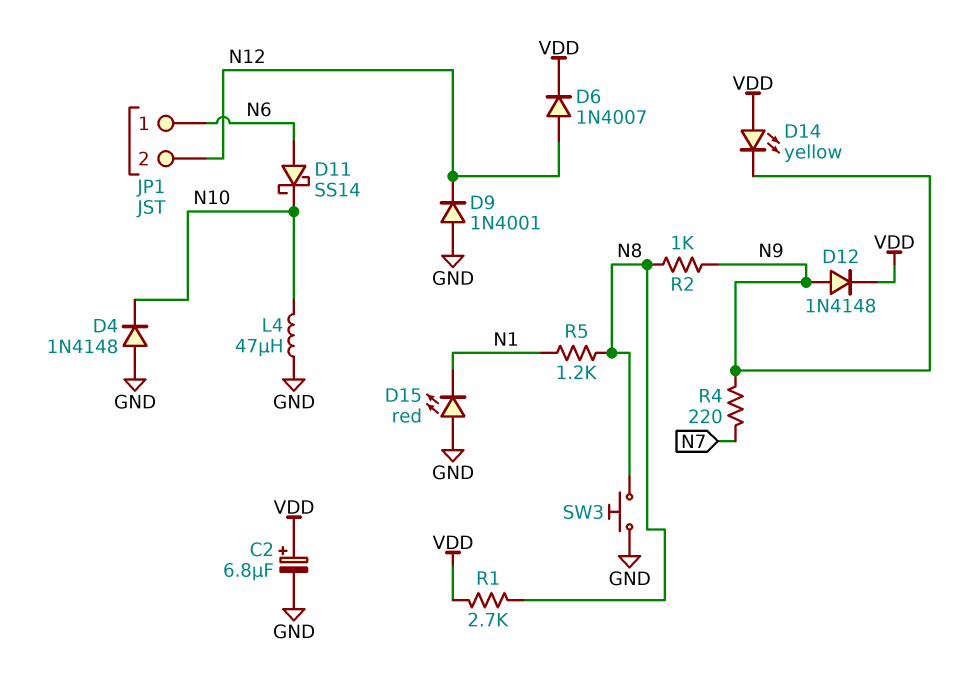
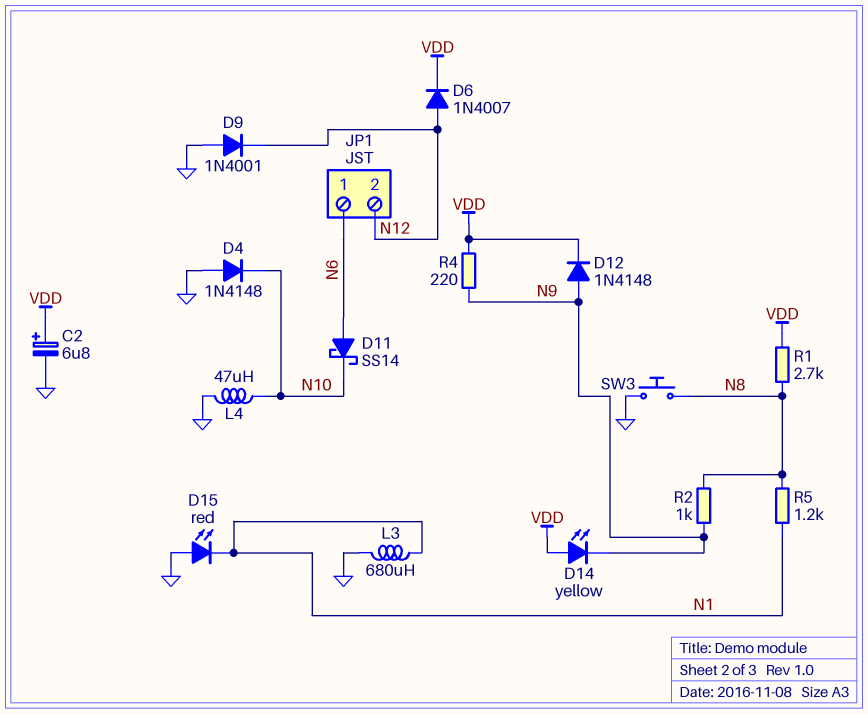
L3: none -> 680uH (GND, N1)
R4: 220 (N7, N9) -> 220 (N9, VDD)

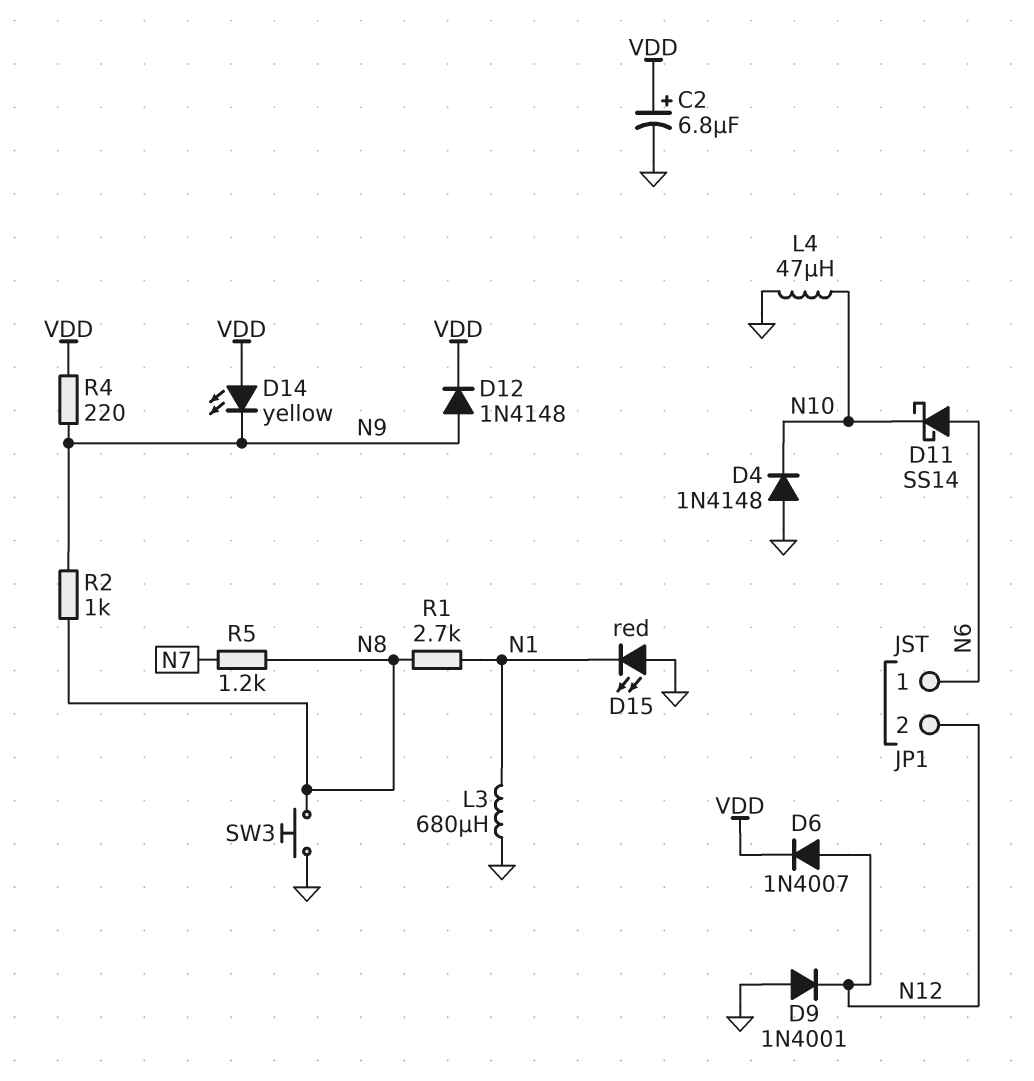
R1: 2.7k (N8, VDD) -> 2.7k (N1, N8)
R5: 1.2k (N1, N8) -> 1.2k (N7, N8)

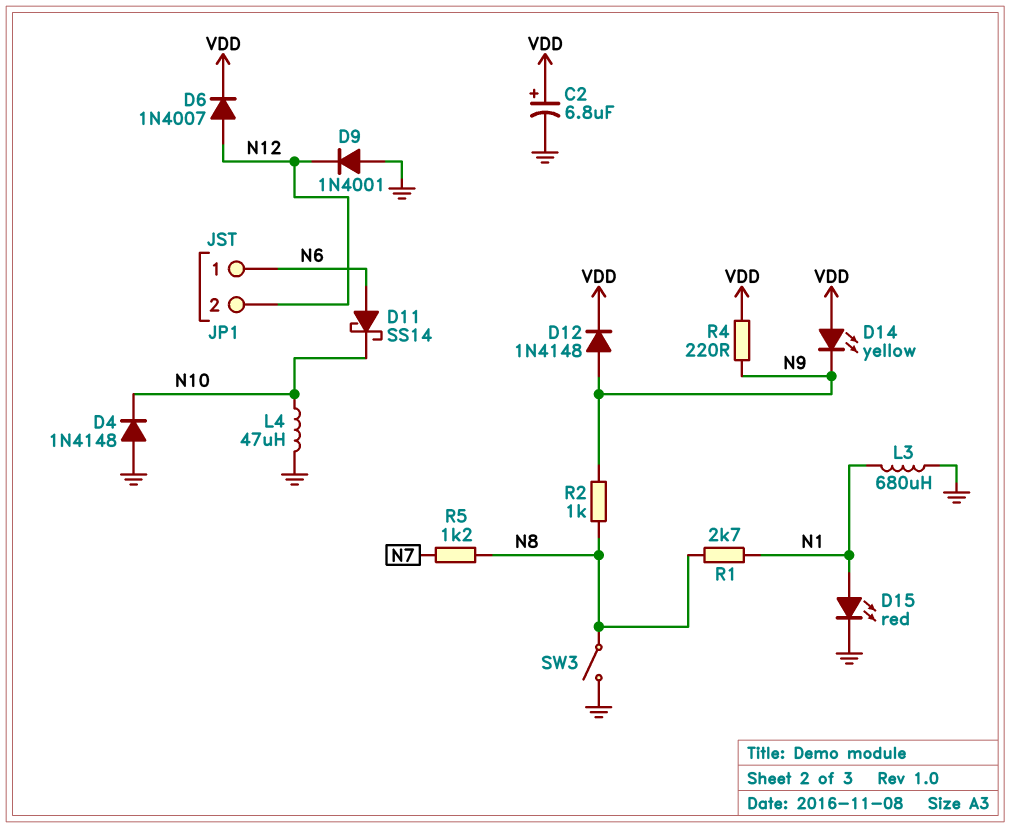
D15: LED red (A GND, K N1) -> LED red (A N1, K GND)
SW3: button (GND, N8) -> switch (GND, N8)

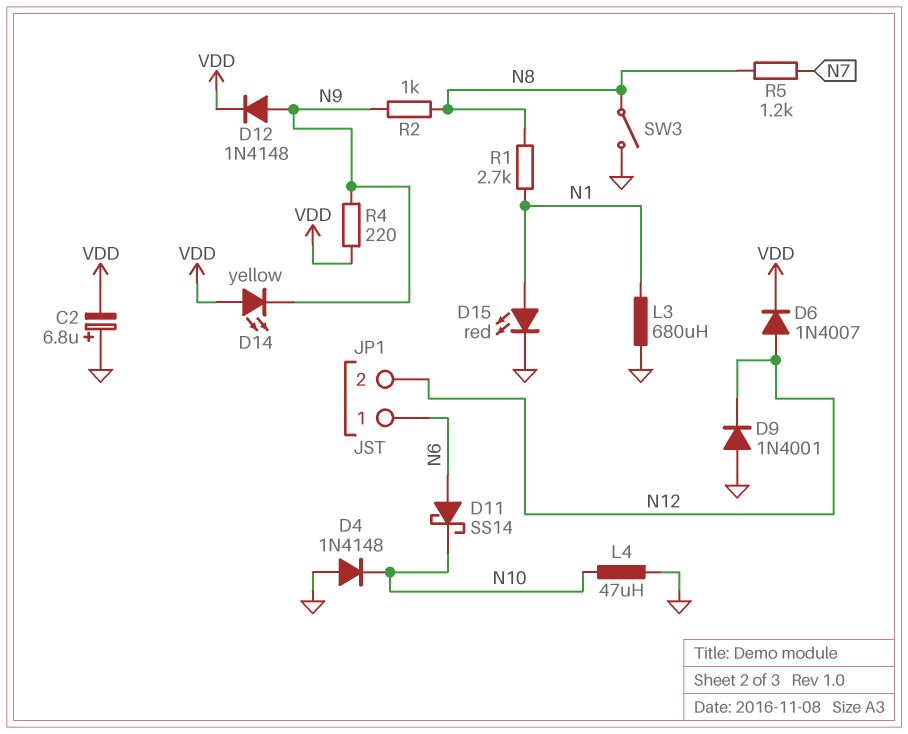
C2: 6.8uF (plus VDD, minus GND) -> 6.8uF (plus GND, minus VDD)

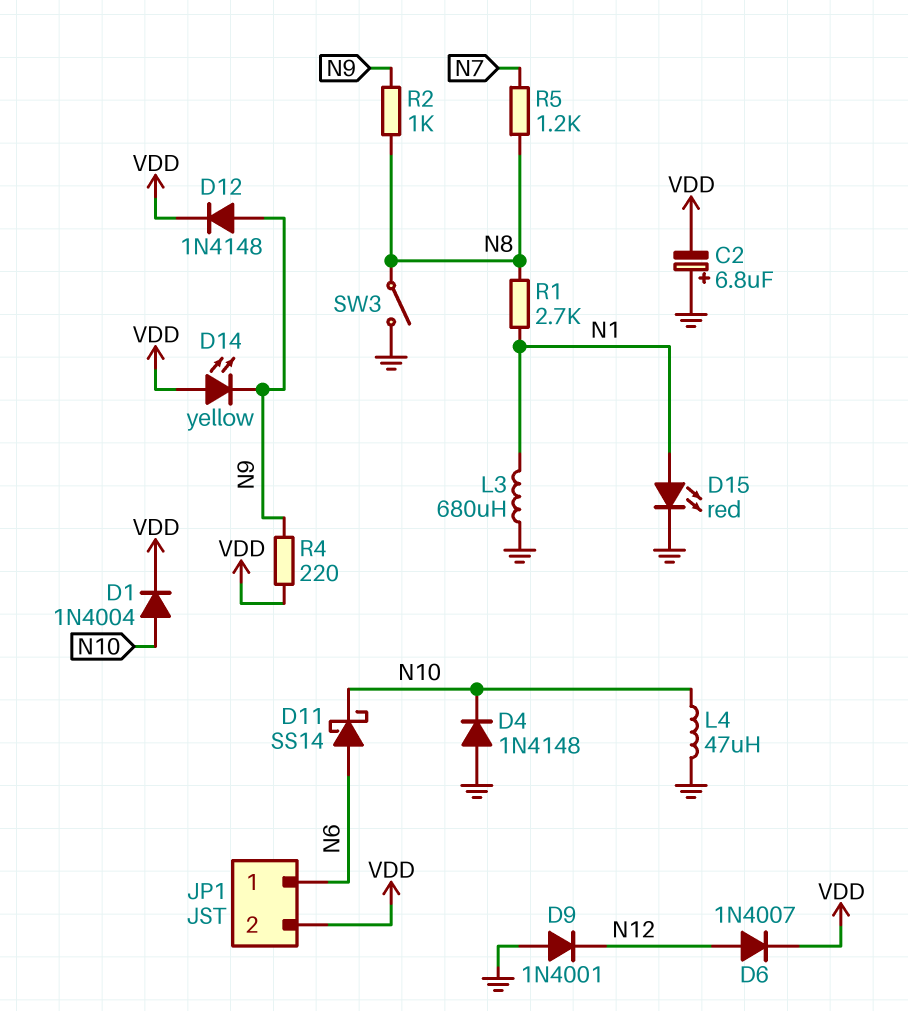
D1: none -> diode 1N4004 (A N10, K VDD)
JP1 pin 2: N12 -> VDD

